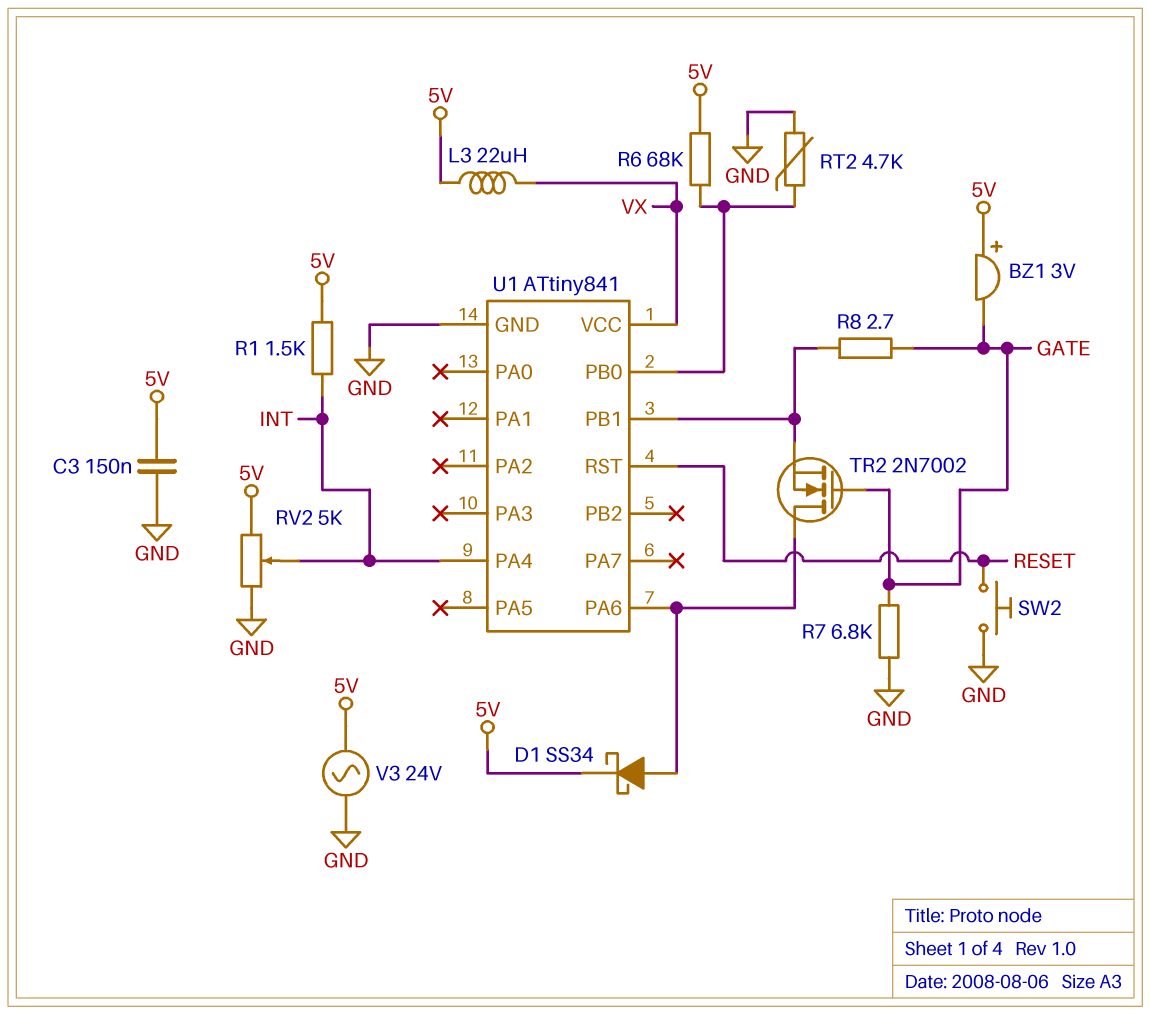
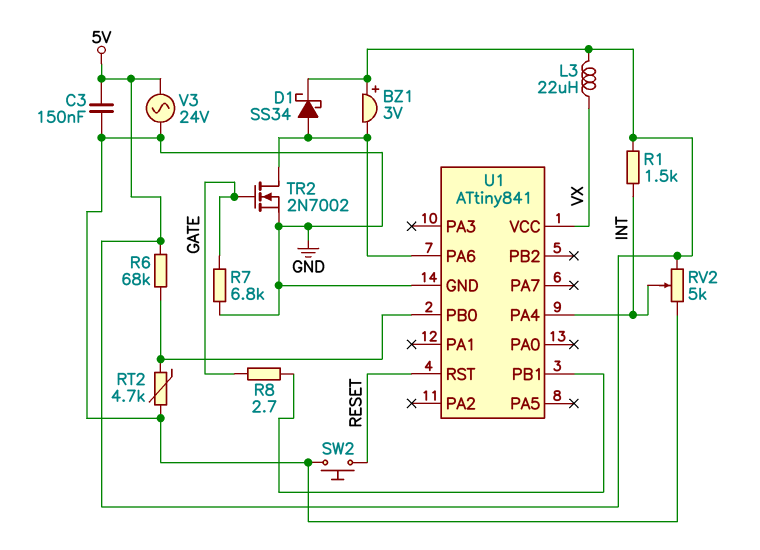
BZ1: buzzer 3V (plus 5V, minus GATE) -> buzzer 3V (plus 5V, minus U1/PA6)
TR2: NMOS 2N7002 (G GATE, D U1/PA6, S U1/PB1) -> NMOS 2N7002 (G GATE, D U1/PA6, S GND)

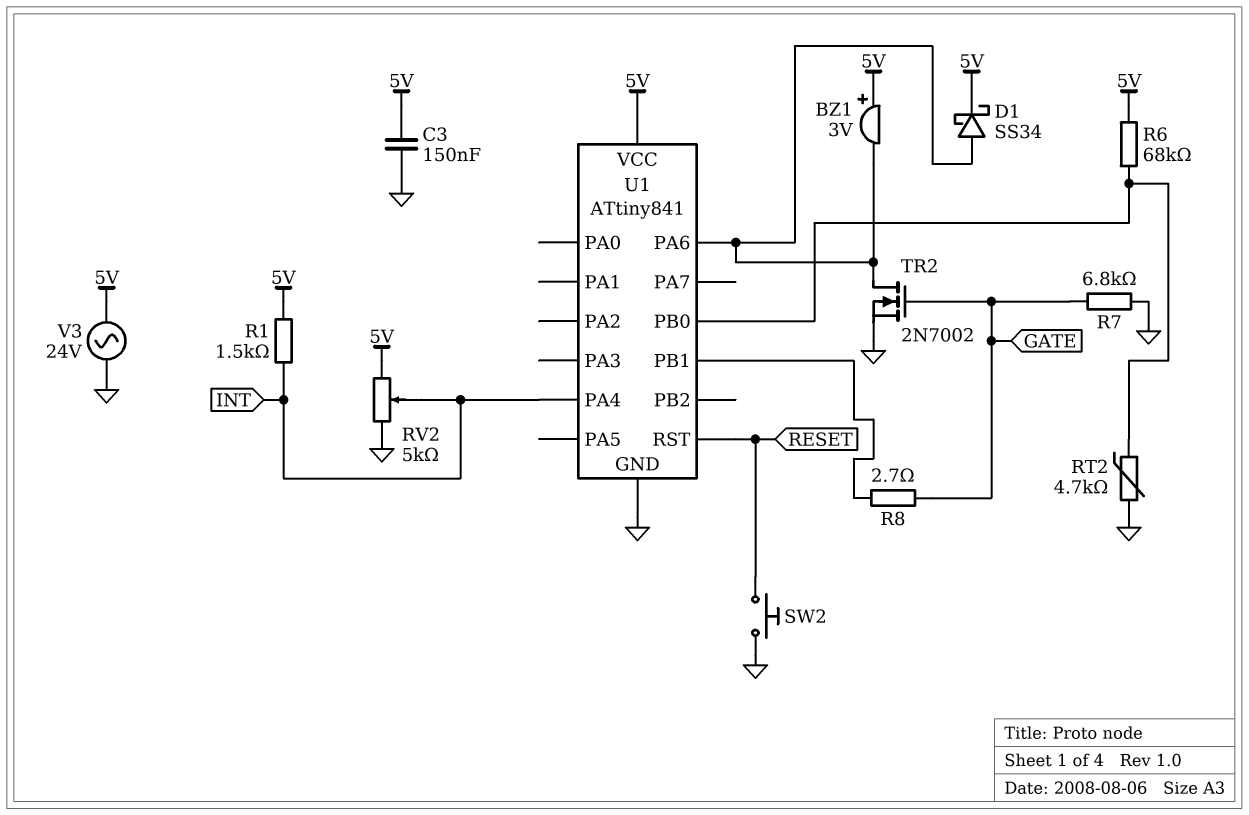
L3: 22uH (5V, VX) -> none
U1 pin VCC: VX -> 5V

